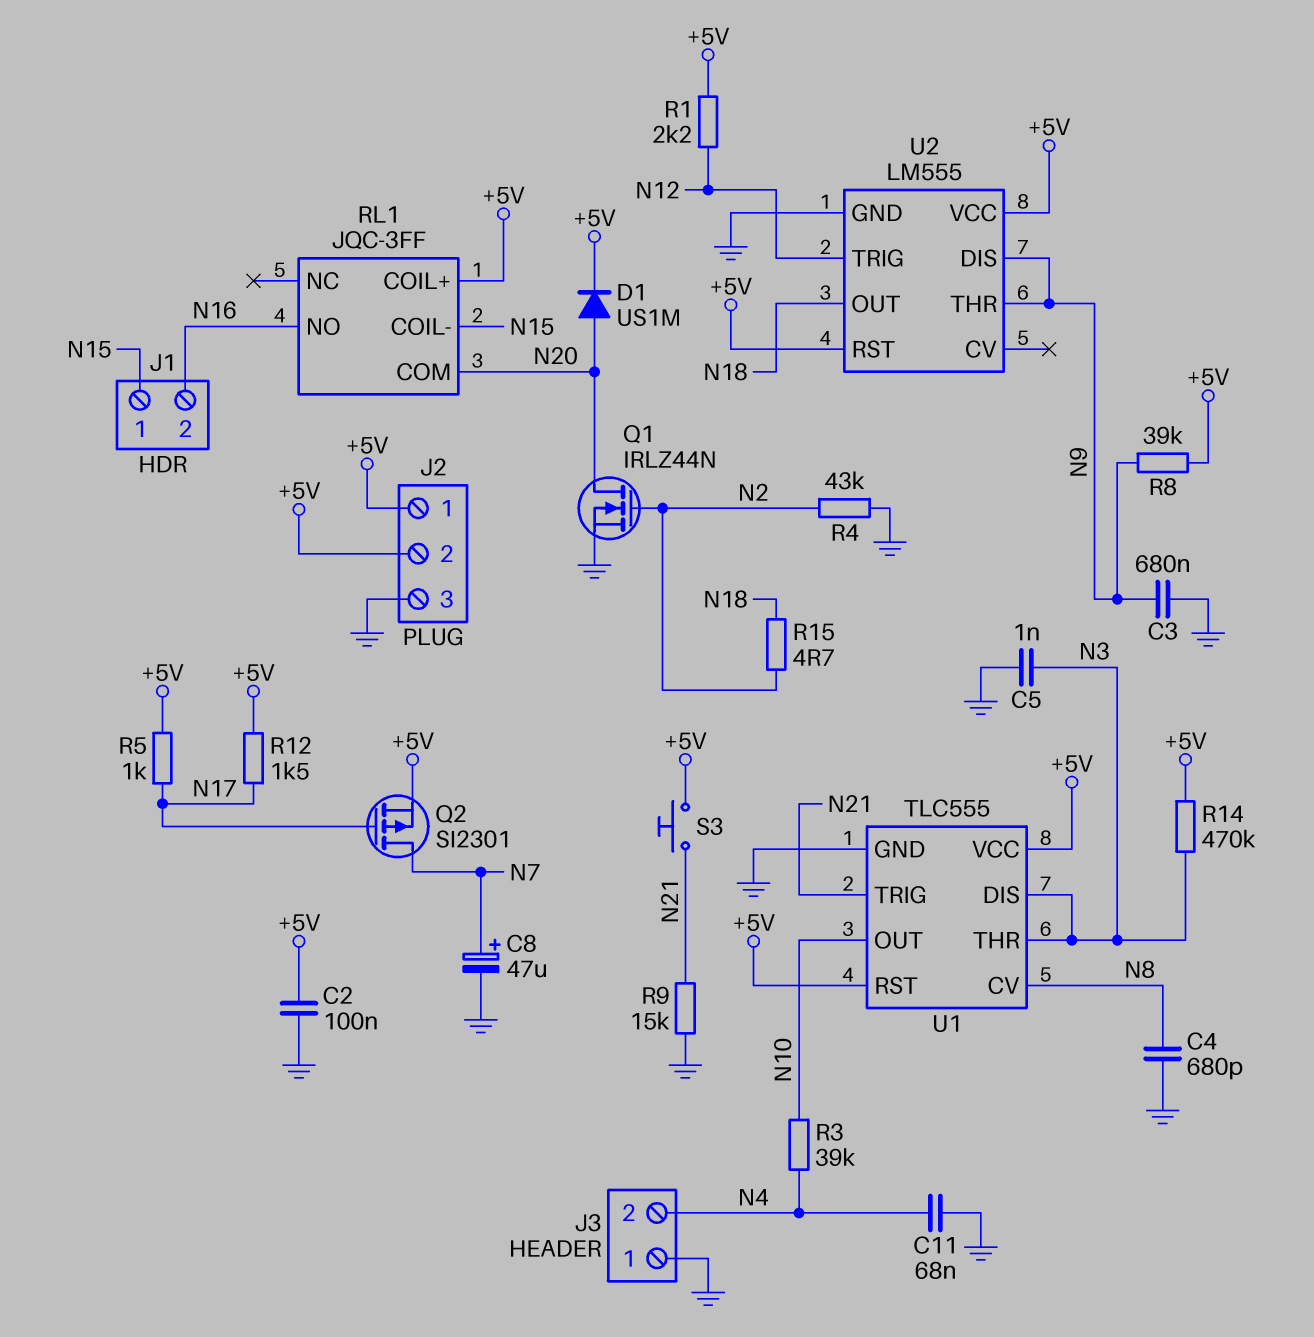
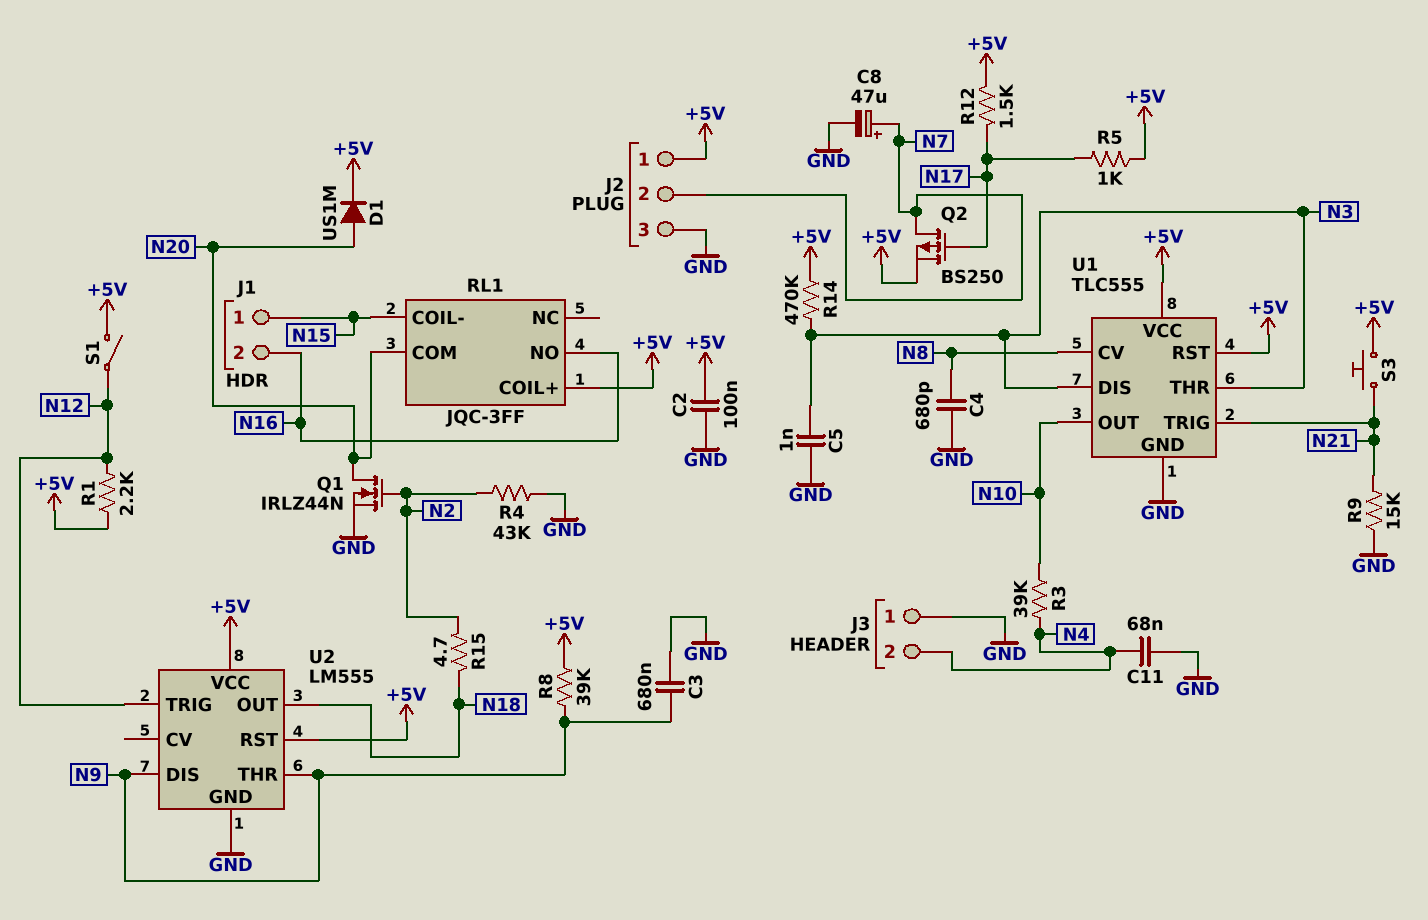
J2 pin 2: +5V -> N7
Q2: PMOS SI2301 (G N17, D N7, S +5V) -> PMOS BS250 (G N17, D N7, S +5V)
S1: none -> switch (+5V, N12)

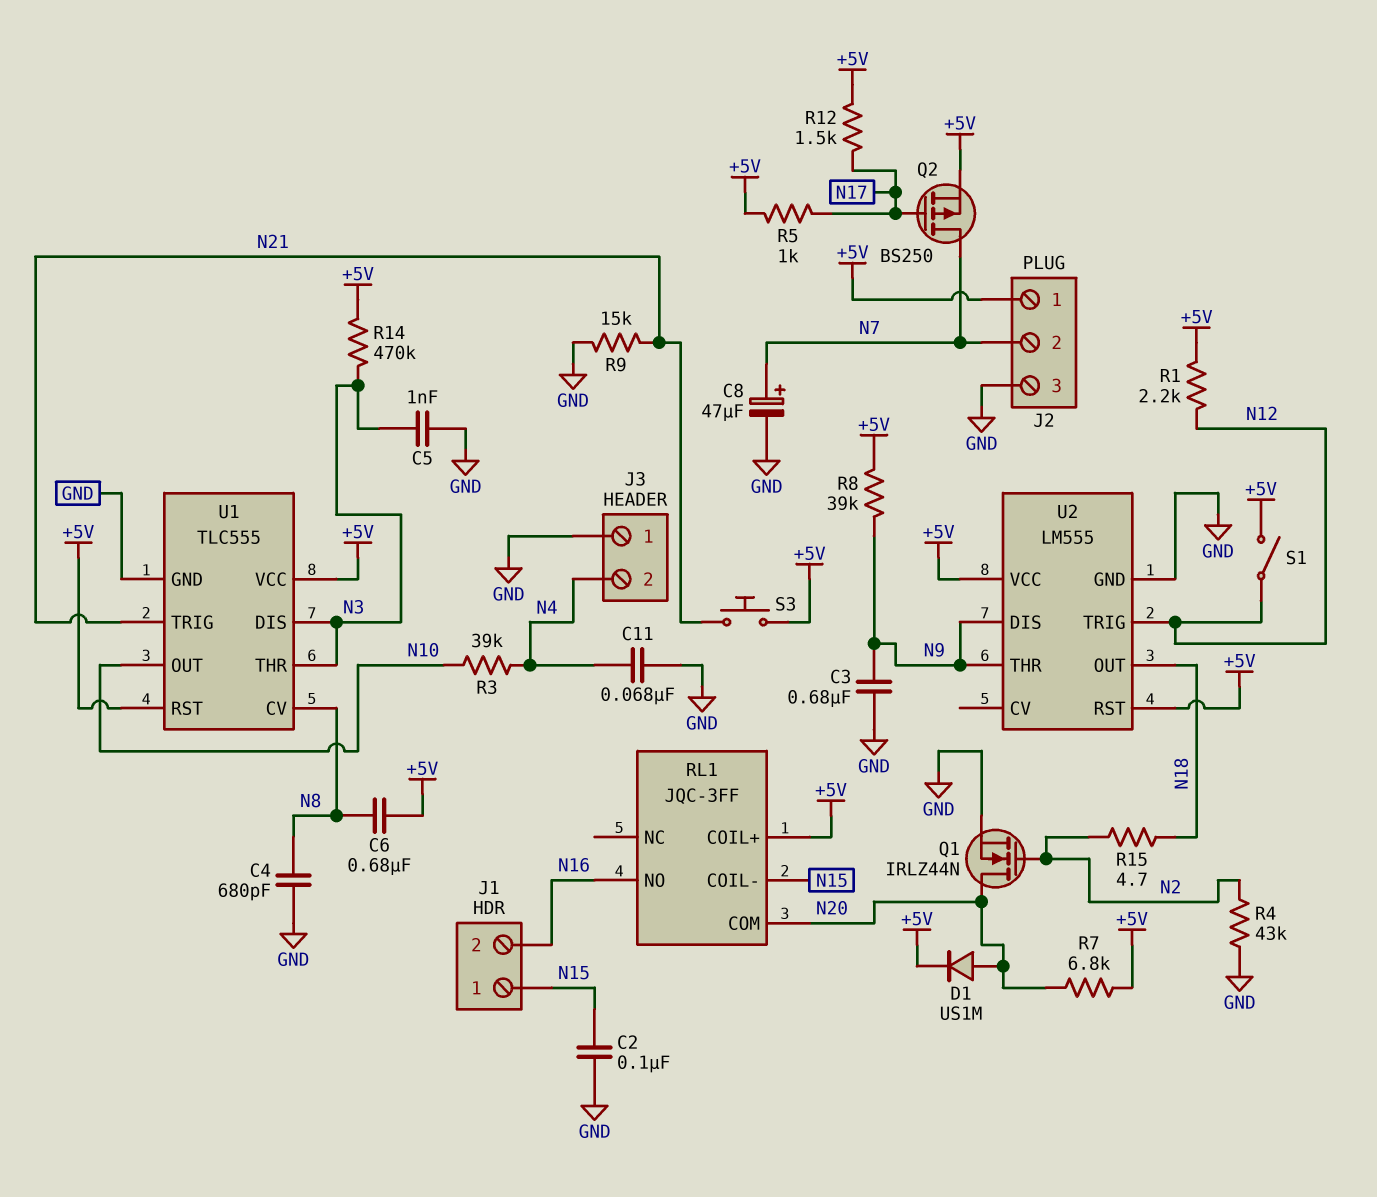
C2: 100nF (+5V, GND) -> 100nF (GND, N15)
C6: none -> 680nF (+5V, N8)
R7: none -> 6.8k (+5V, N20)

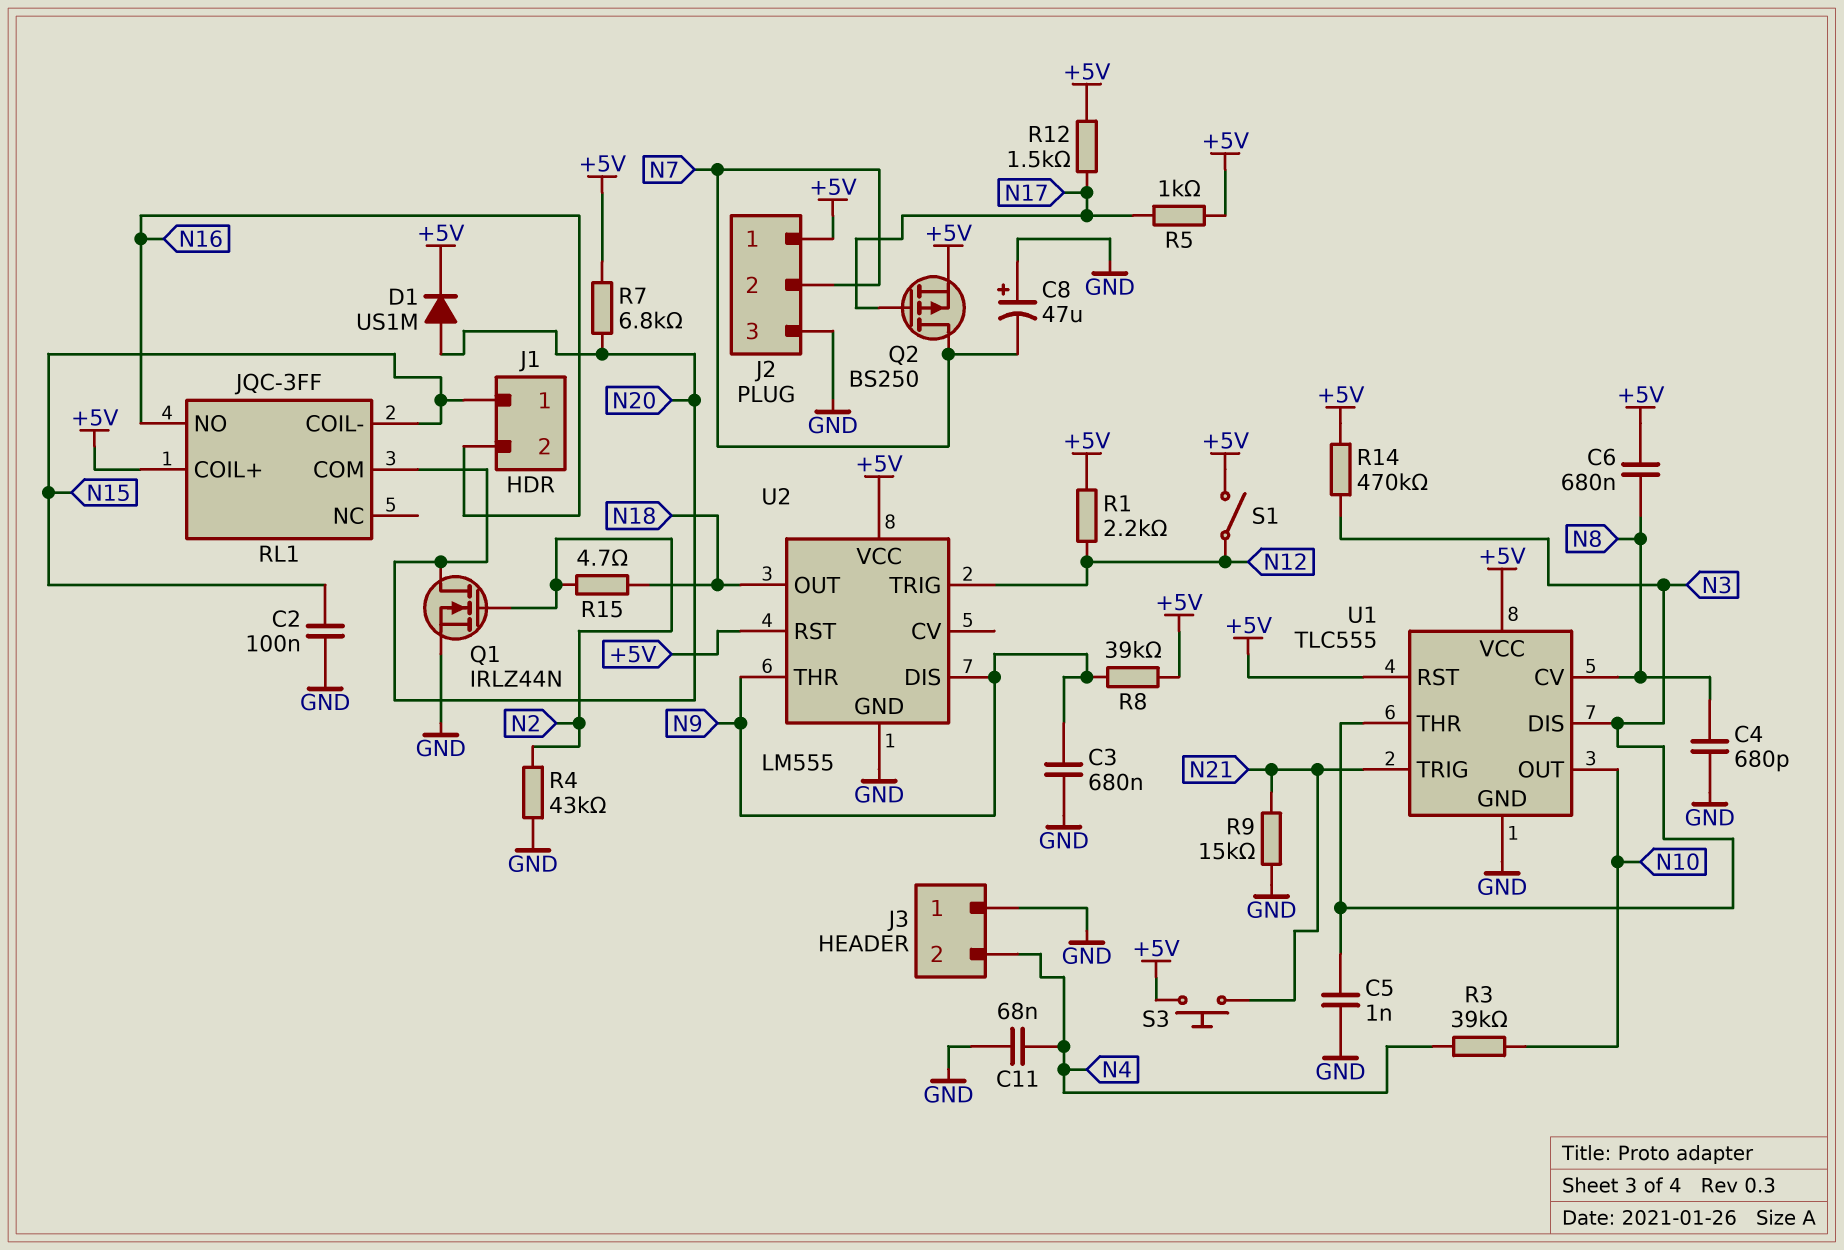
C8: 47uF (plus N7, minus GND) -> 47uF (plus GND, minus N7)

